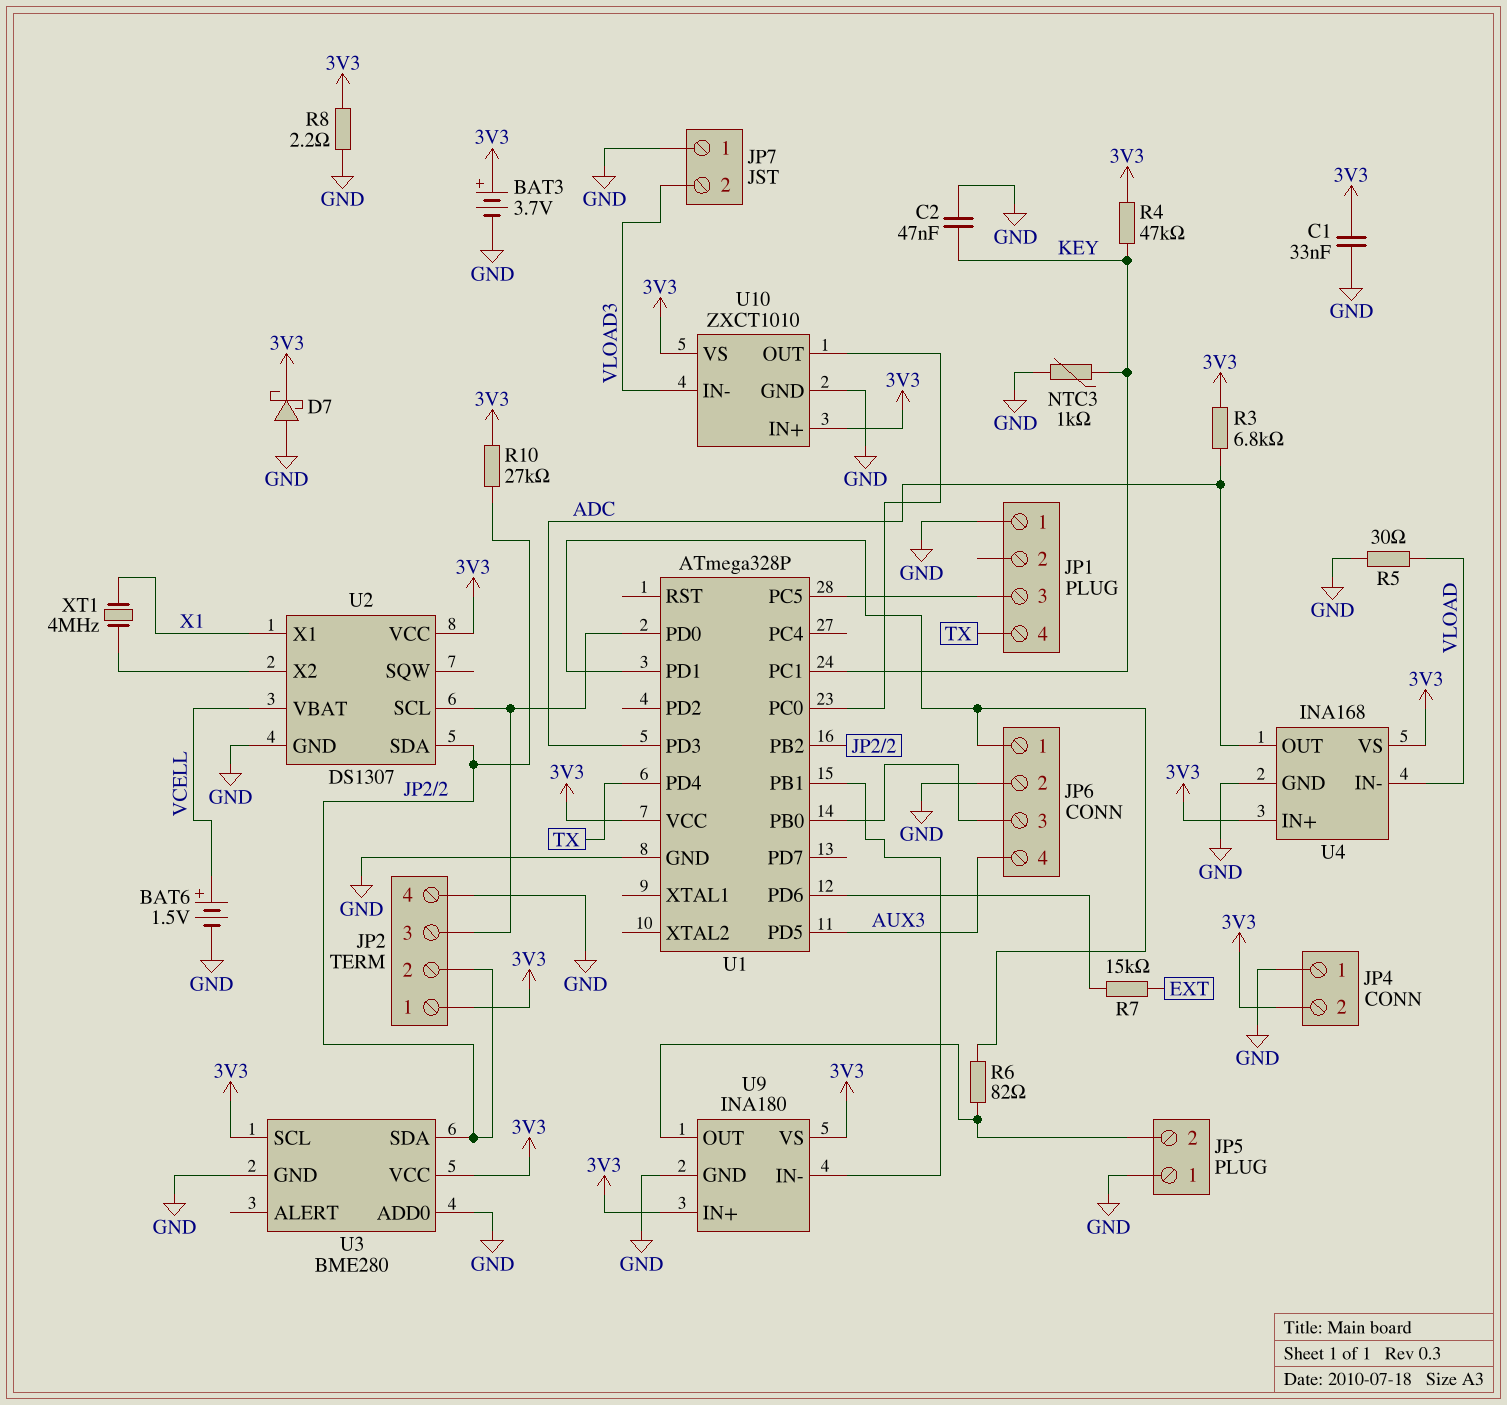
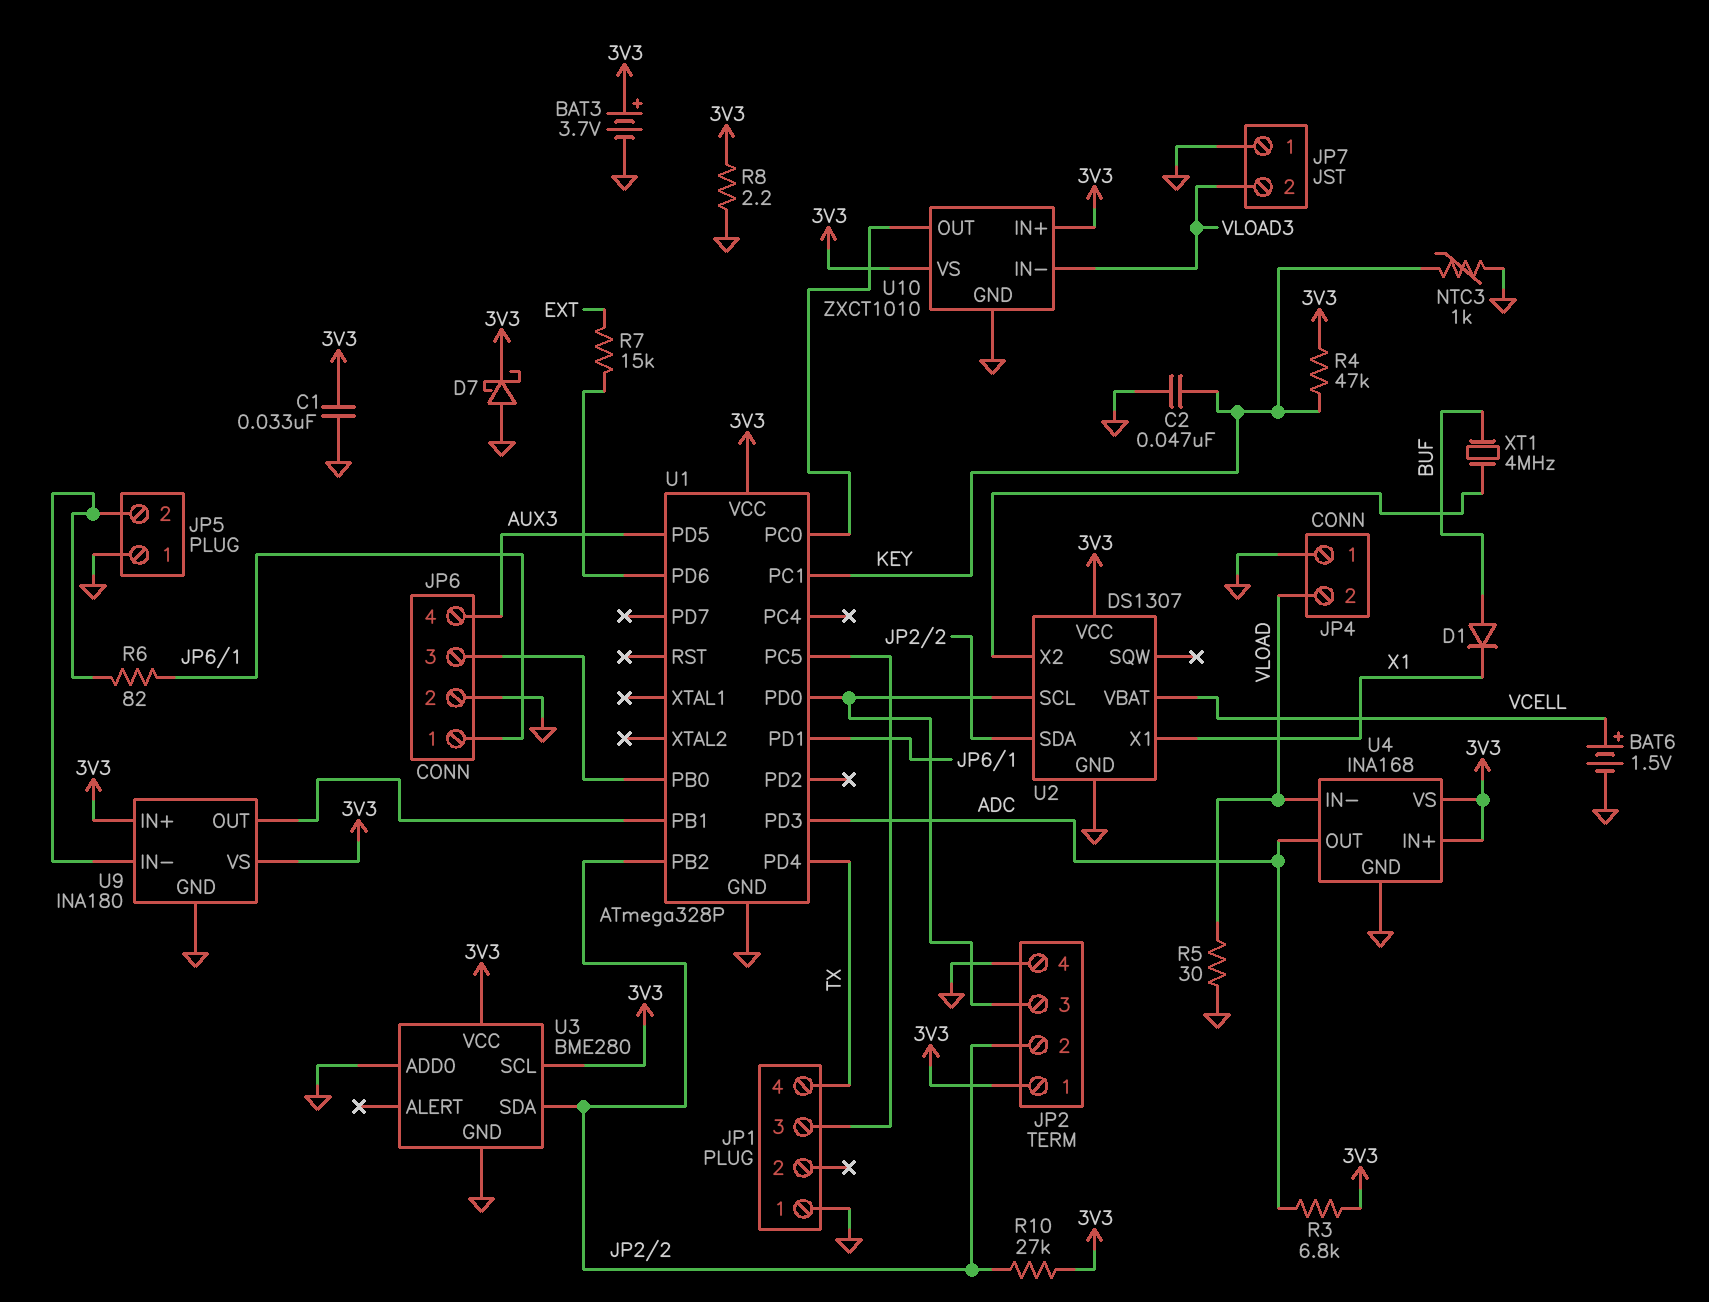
D1: none -> diode (A BUF, K X1)
JP4 pin 2: 3V3 -> VLOAD
U9 pin IN-: U1/PB1 -> JP5/2
U9 pin OUT: JP5/2 -> U1/PB1
XT1: 4MHz (U2/X2, X1) -> 4MHz (BUF, U2/X2)

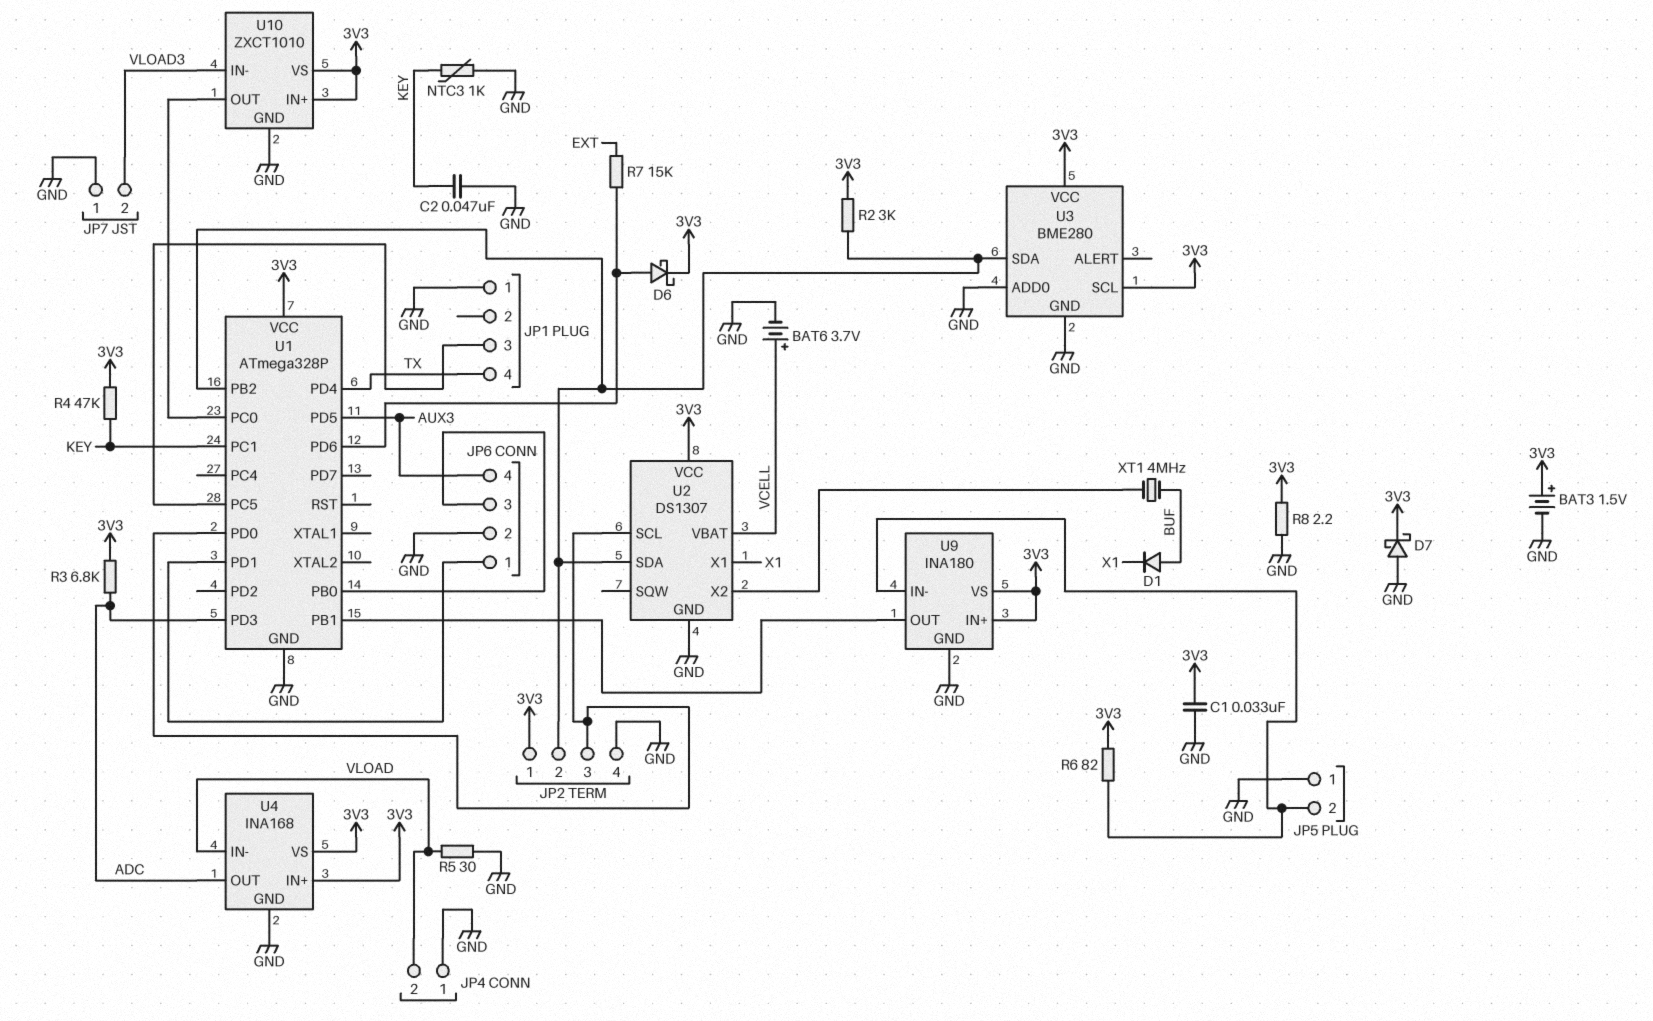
BAT3: 3.7V (plus 3V3, minus GND) -> 1.5V (plus 3V3, minus GND)
BAT6: 1.5V (plus VCELL, minus GND) -> 3.7V (plus VCELL, minus GND)
D6: none -> schottky (A U1/PD6, K 3V3)
R2: none -> 3k (3V3, JP2/2)
R6: 82 (JP5/2, JP6/1) -> 82 (3V3, JP5/2)
R10: 27k (3V3, JP2/2) -> none

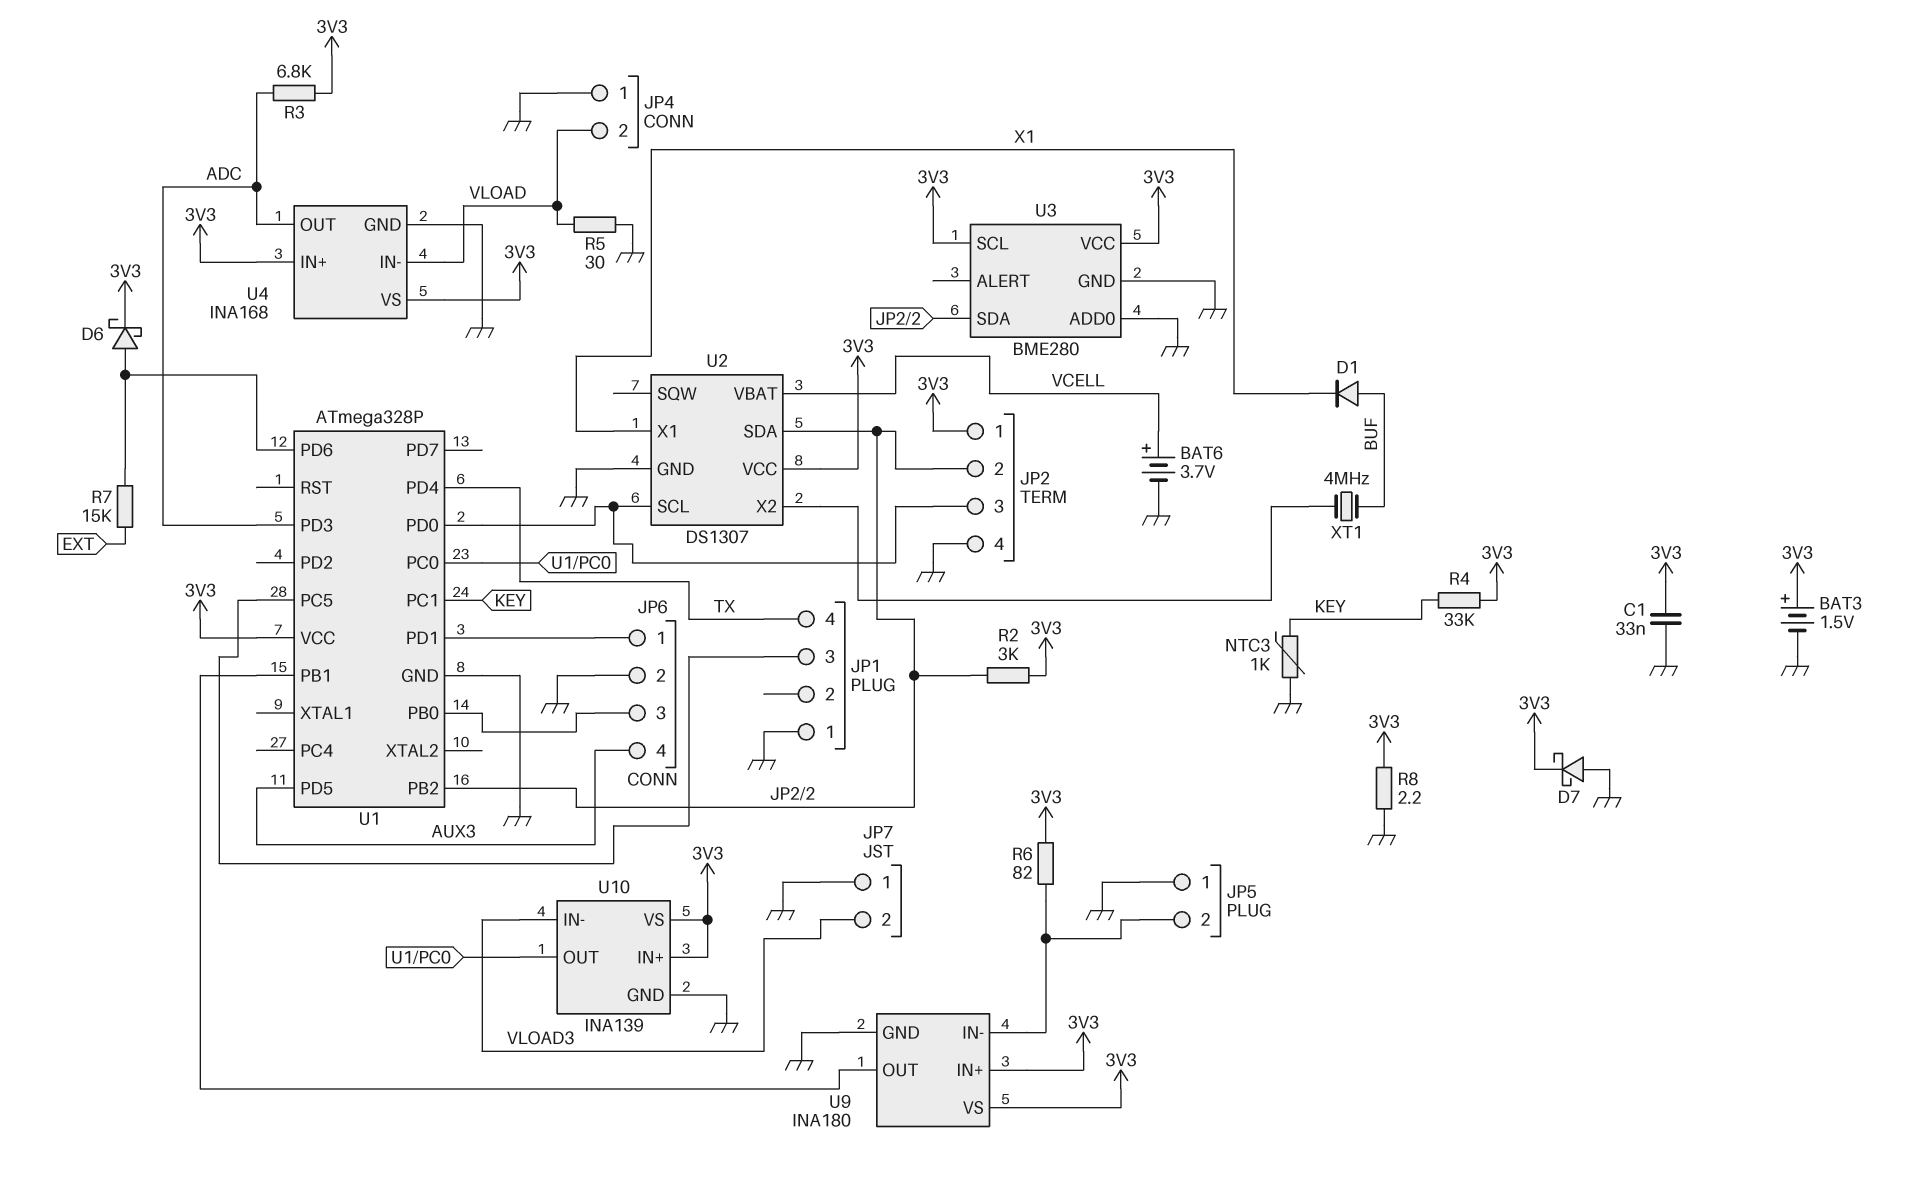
C2: 47nF (GND, KEY) -> none
R4: 47k (3V3, KEY) -> 33k (3V3, KEY)
U10: ZXCT1010 -> INA139

